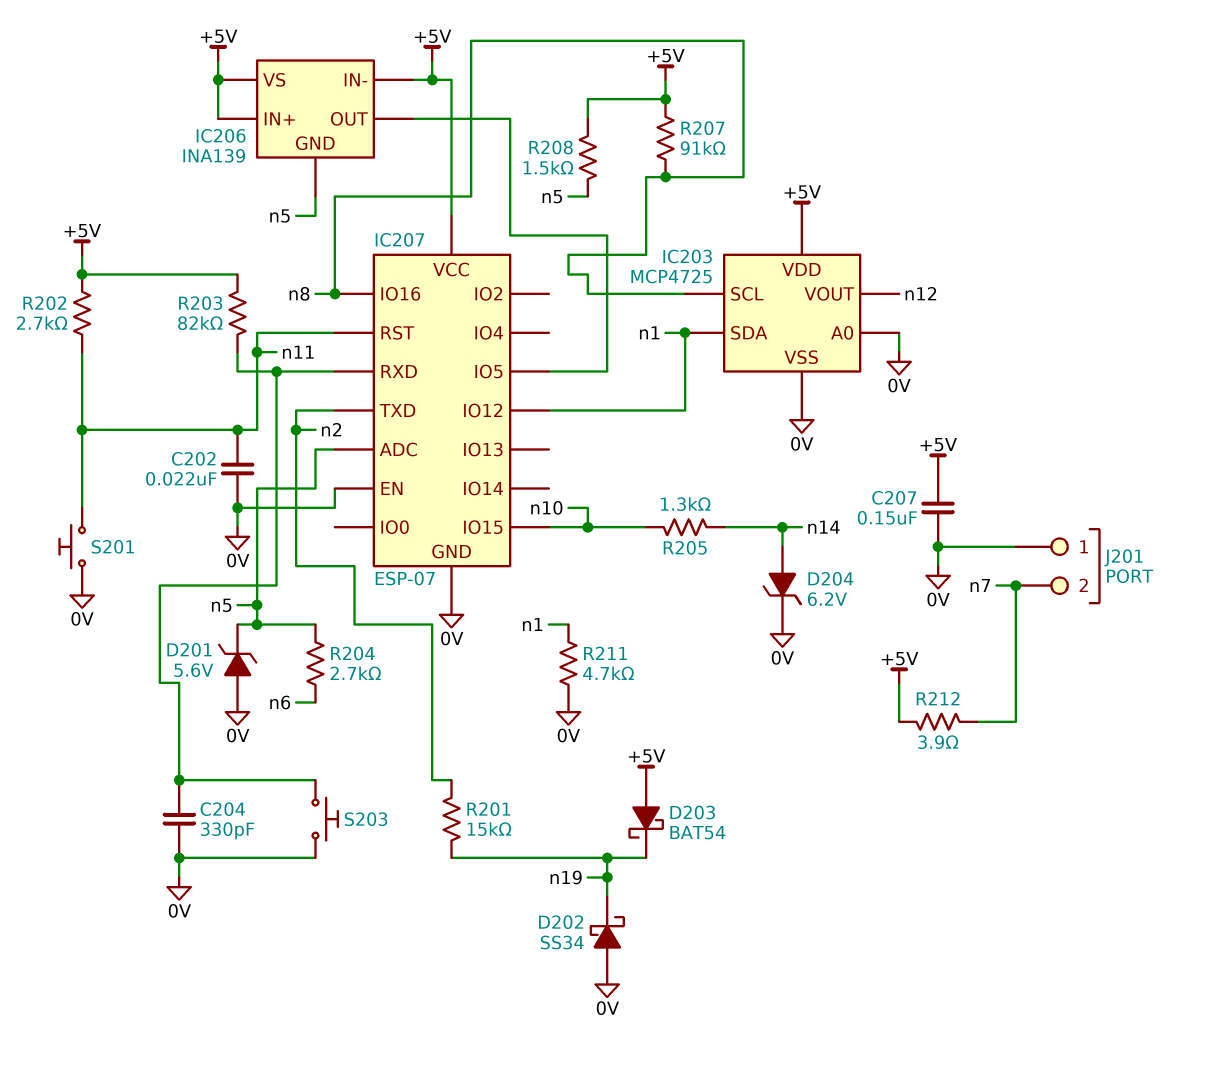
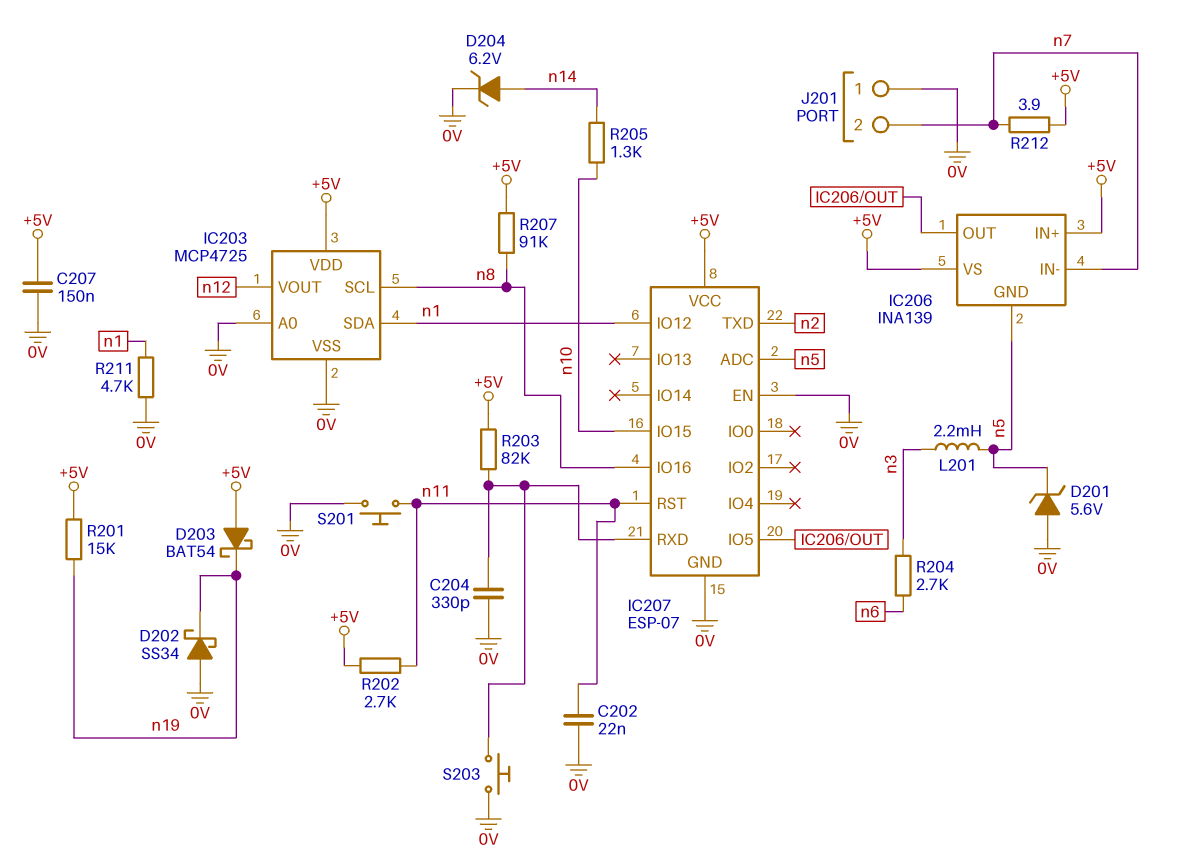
IC206 pin IN-: +5V -> n7
L201: none -> 2.2mH (n3, n5)
R201: 15k (n2, n19) -> 15k (+5V, n19)
R204: 2.7k (n5, n6) -> 2.7k (n3, n6)
R208: 1.5k (+5V, n5) -> none

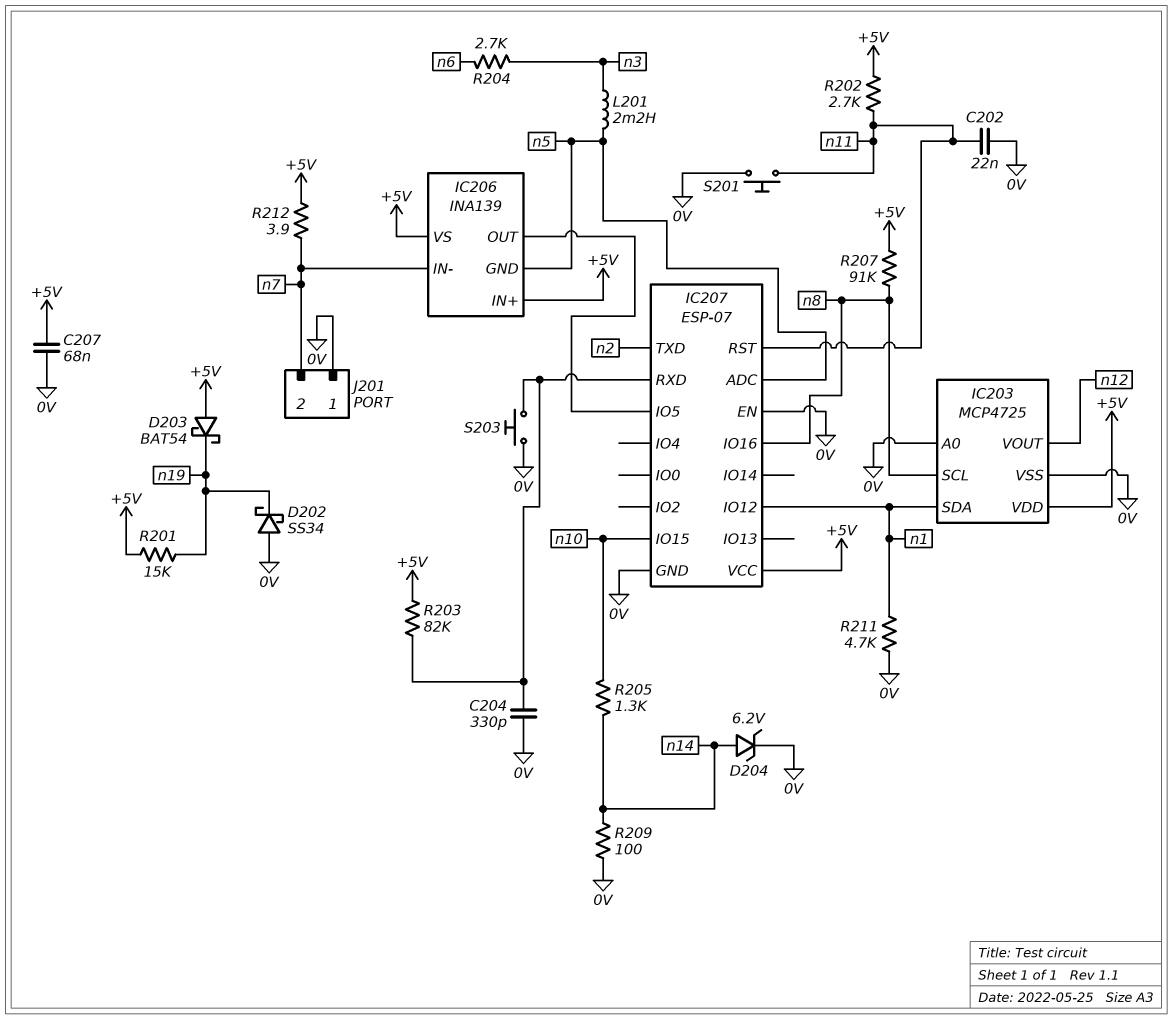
C207: 150nF (+5V, 0V) -> 68nF (+5V, 0V)
D201: zener 5.6V (A 0V, K n5) -> none
R209: none -> 100 (0V, n14)

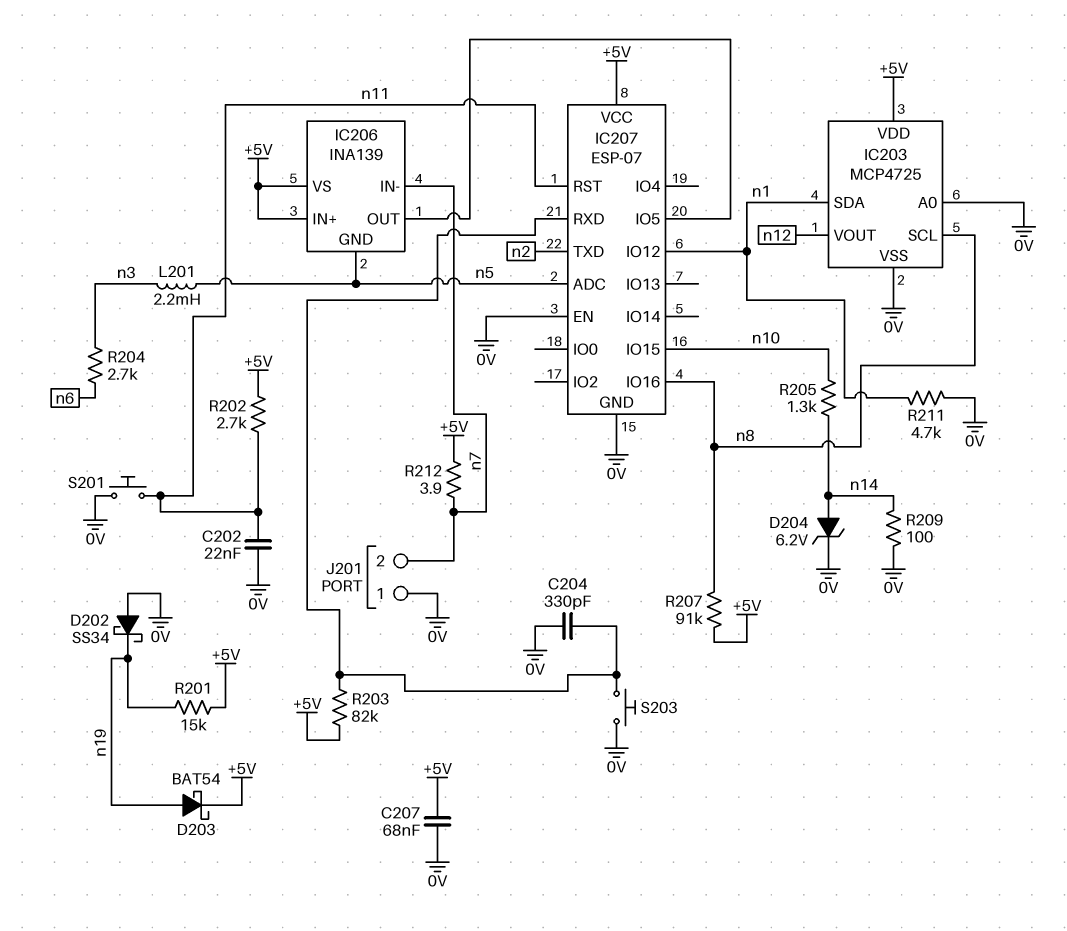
D203: schottky BAT54 (A +5V, K n19) -> schottky BAT54 (A n19, K +5V)

